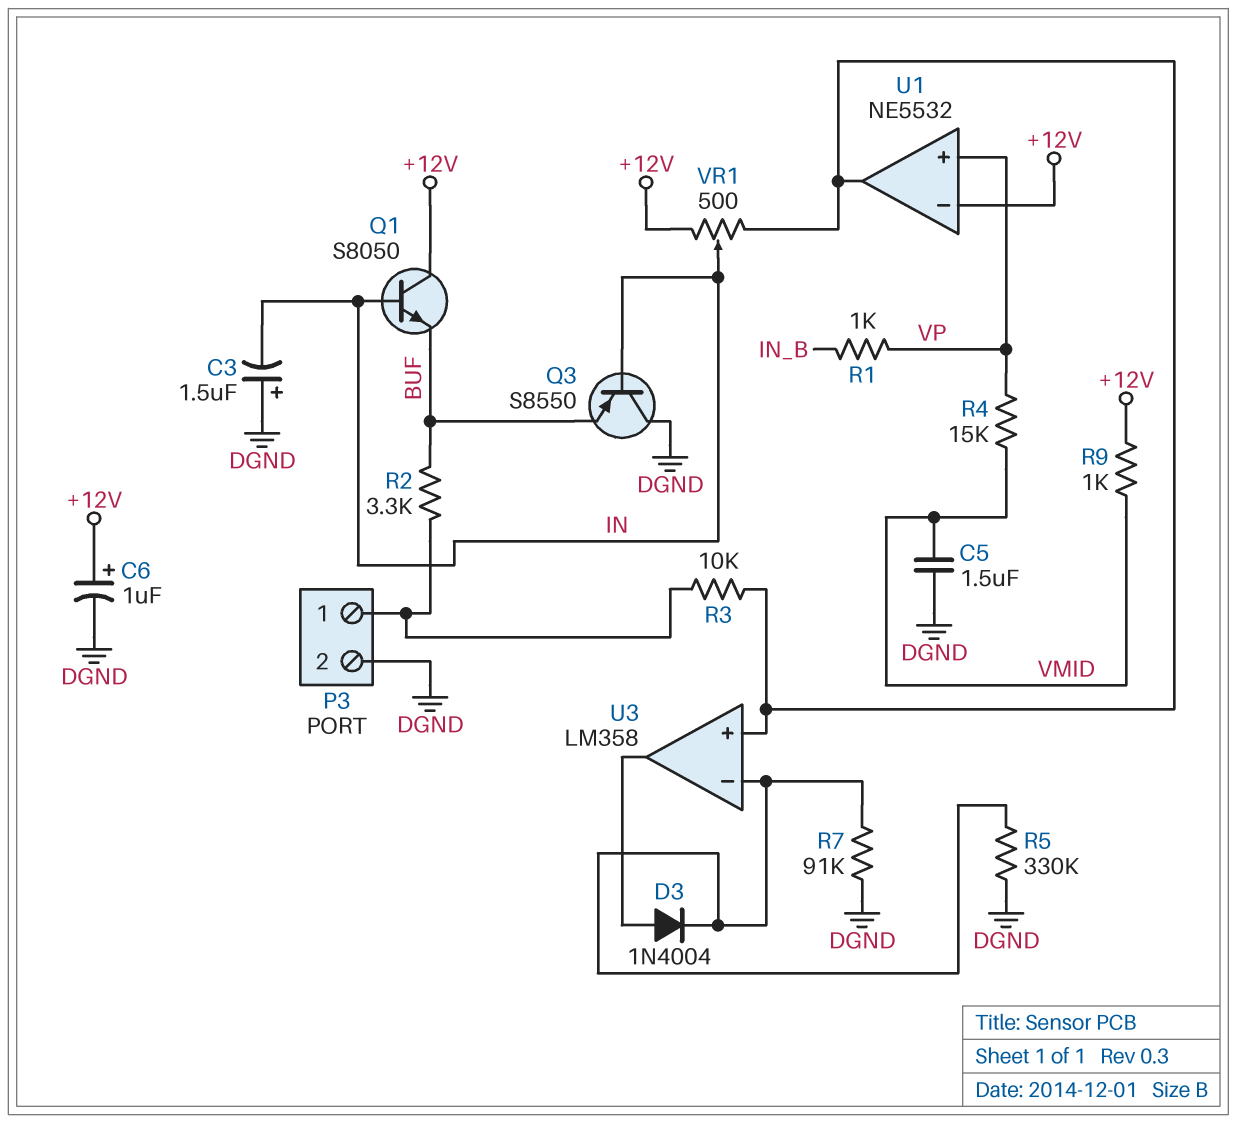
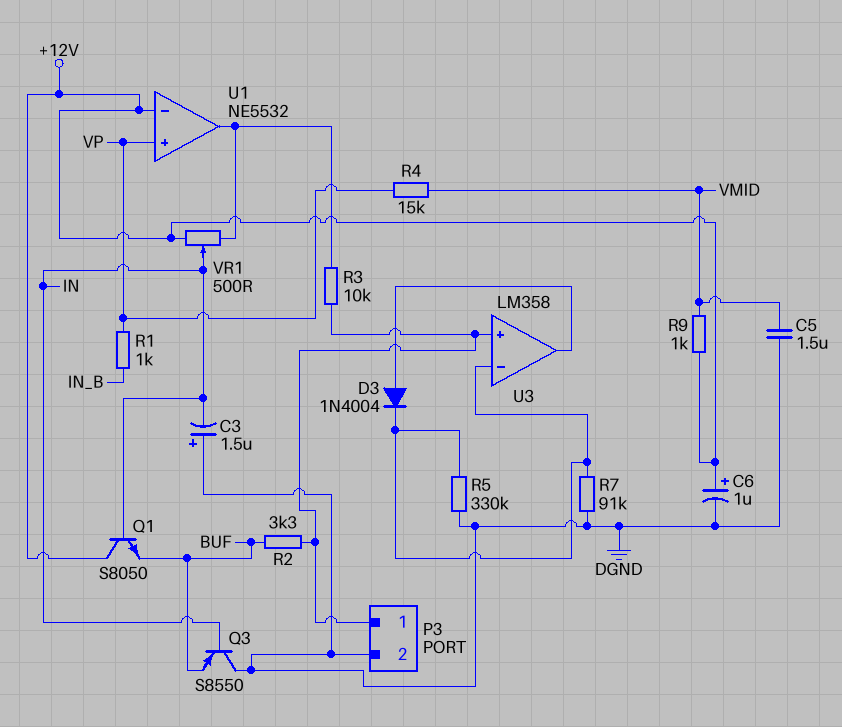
U3 pin in+: U1/out -> P3/1

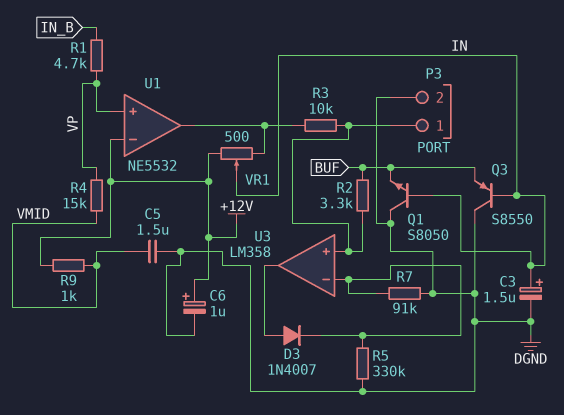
C3: 1.5uF (plus DGND, minus IN) -> 1.5uF (plus IN, minus DGND)
D3: diode 1N4004 (A U3/out, K U3/in-) -> diode 1N4007 (A U3/out, K U3/in-)
Q1: NPN S8050 (B IN, C +12V, E BUF) -> NPN S8050 (B IN, C DGND, E BUF)
R1: 1k (IN_B, VP) -> 4.7k (IN_B, VP)

